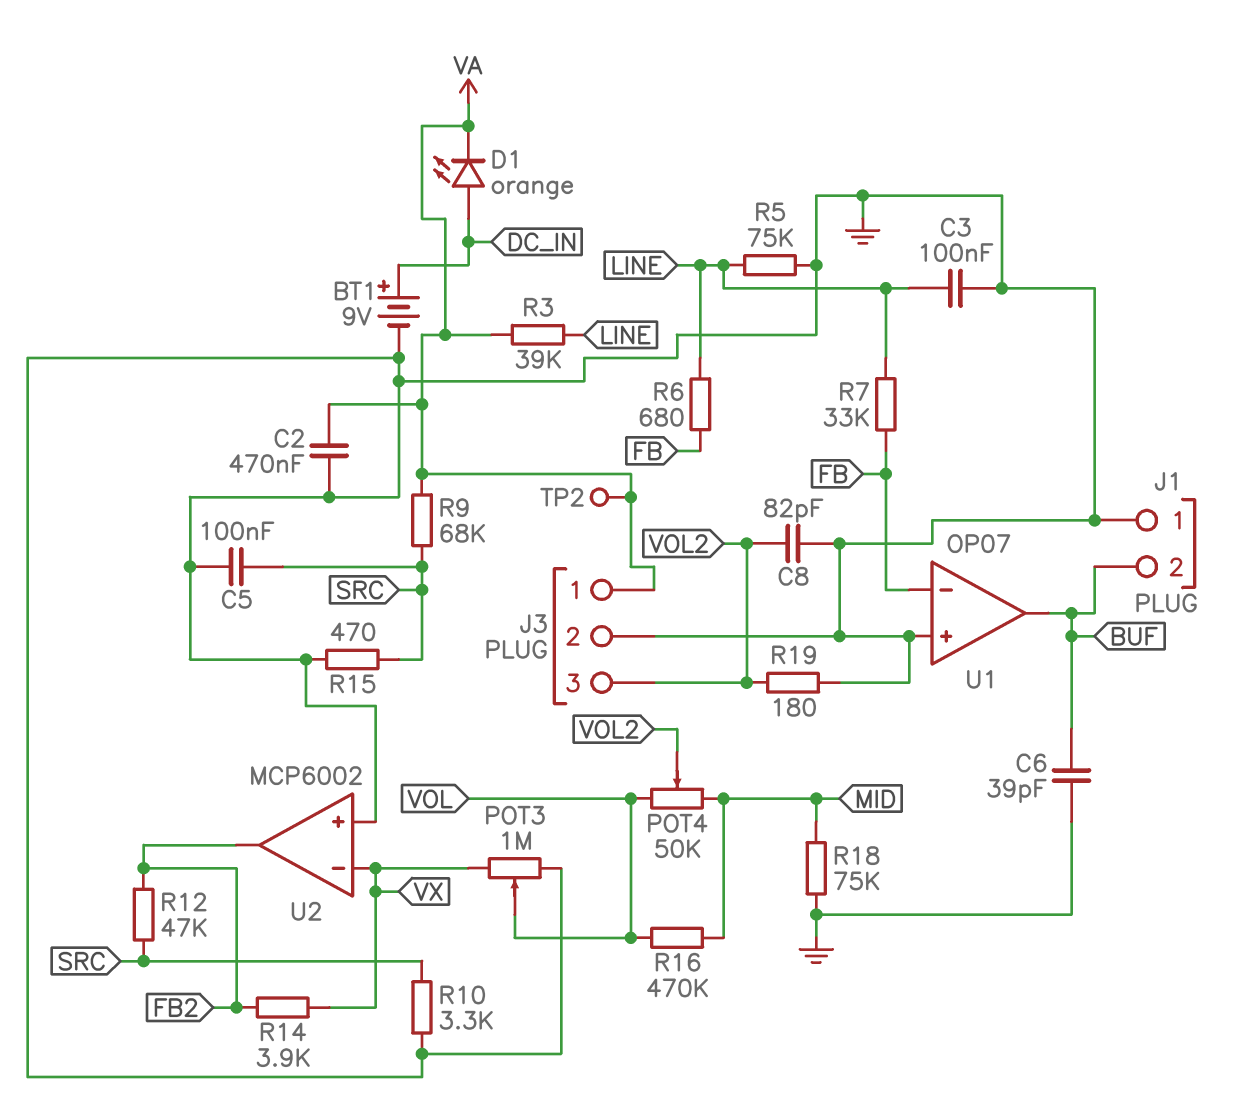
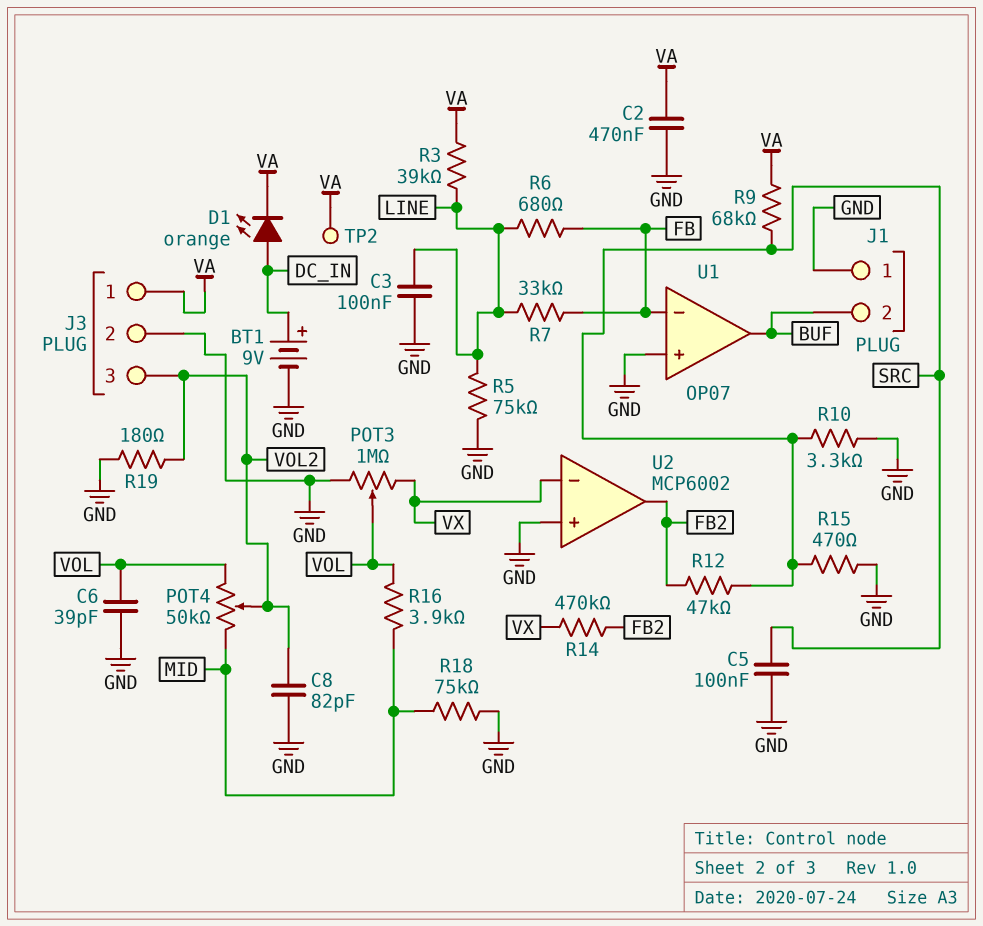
C6: 39pF (BUF, GND) -> 39pF (GND, VOL)
R14: 3.9k (FB2, VX) -> 470k (FB2, VX)
R16: 470k (MID, VOL) -> 3.9k (MID, VOL)

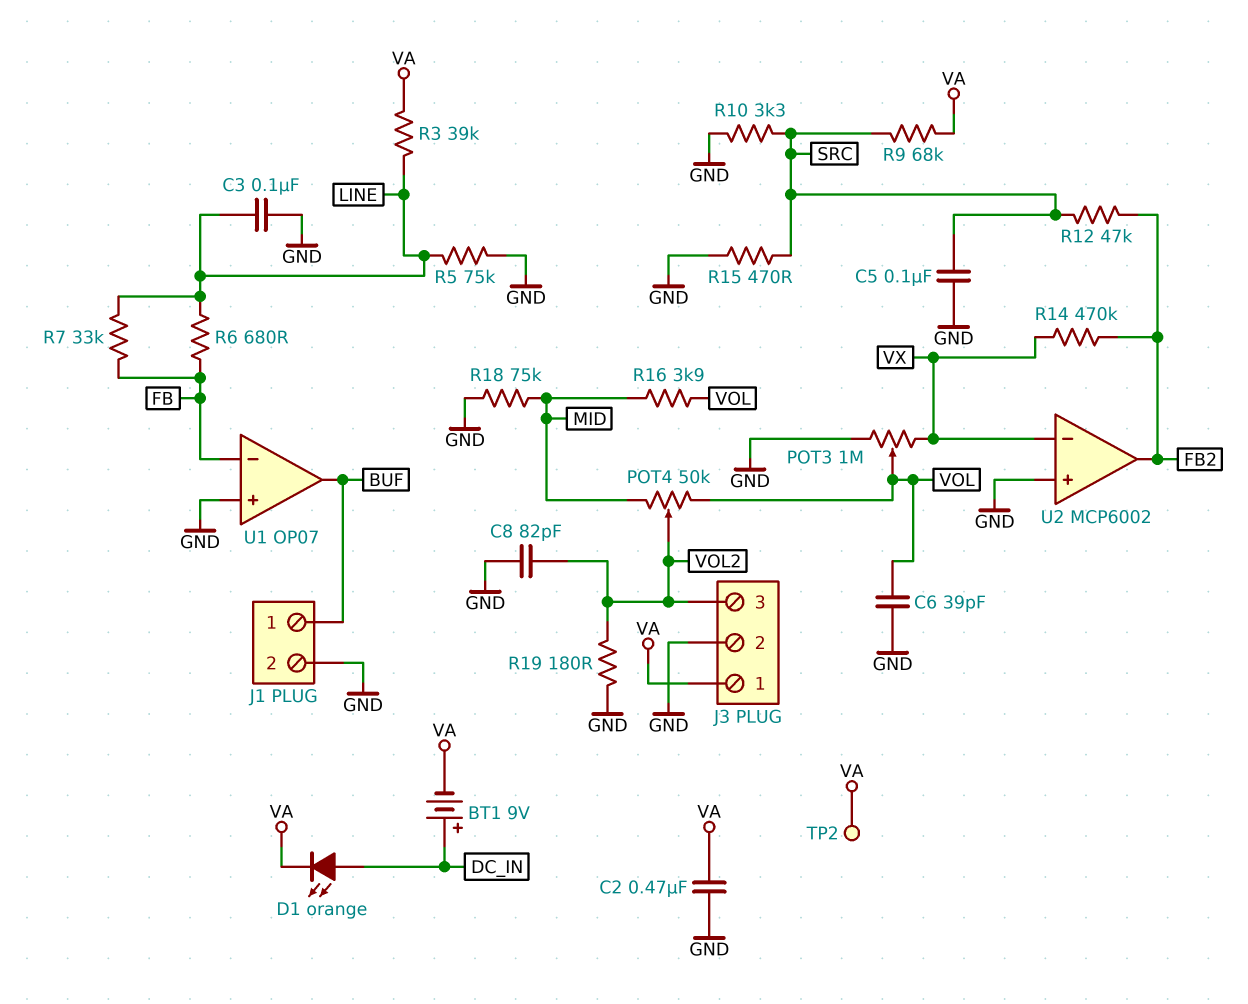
BT1: 9V (plus DC_IN, minus GND) -> 9V (plus DC_IN, minus VA)
J1 pin 1: GND -> BUF
J1 pin 2: BUF -> GND

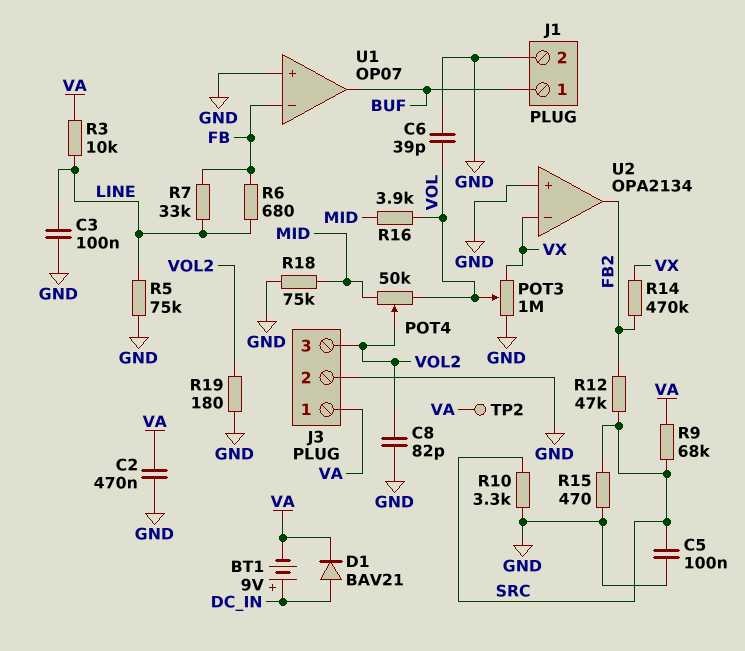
D1: LED orange (A DC_IN, K VA) -> diode BAV21 (A DC_IN, K VA)
R3: 39k (LINE, VA) -> 10k (LINE, VA)
U2: MCP6002 -> OPA2134

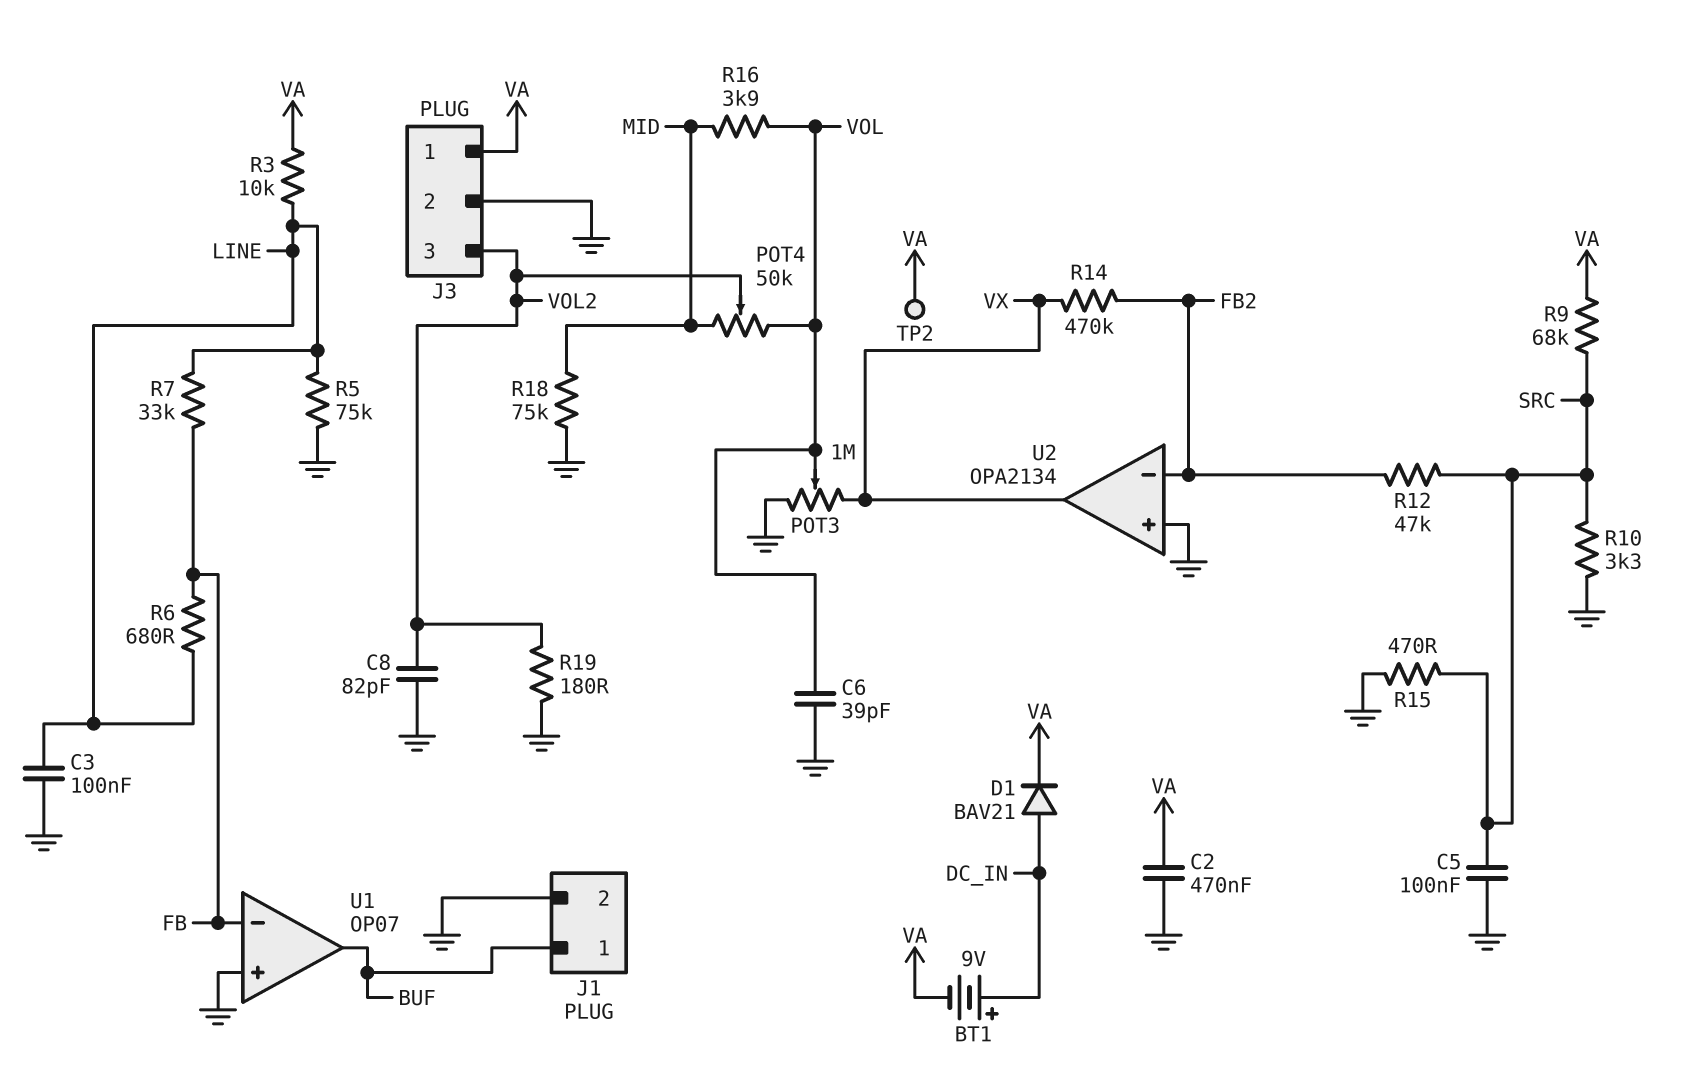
U2 pin in-: VX -> FB2
U2 pin out: FB2 -> VX

